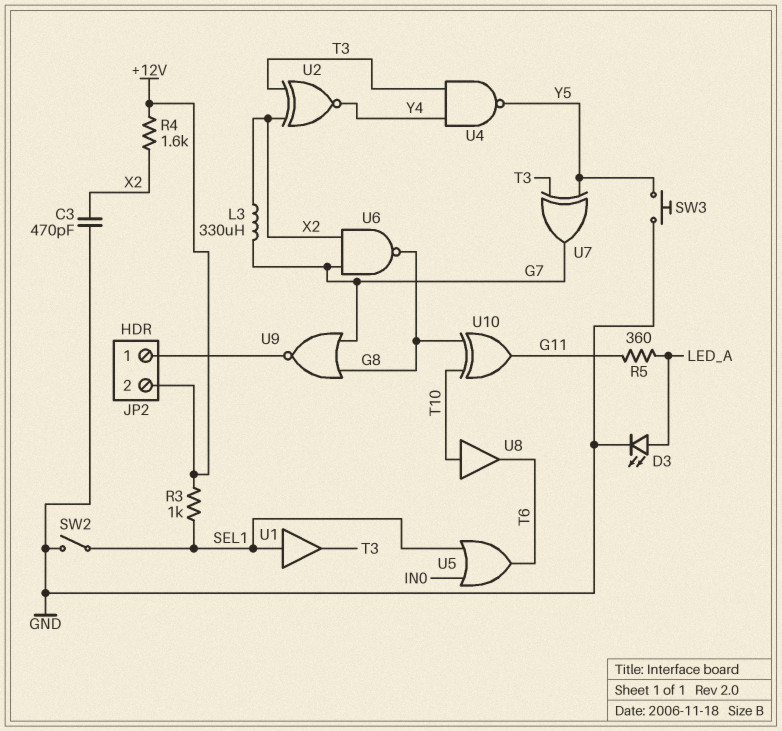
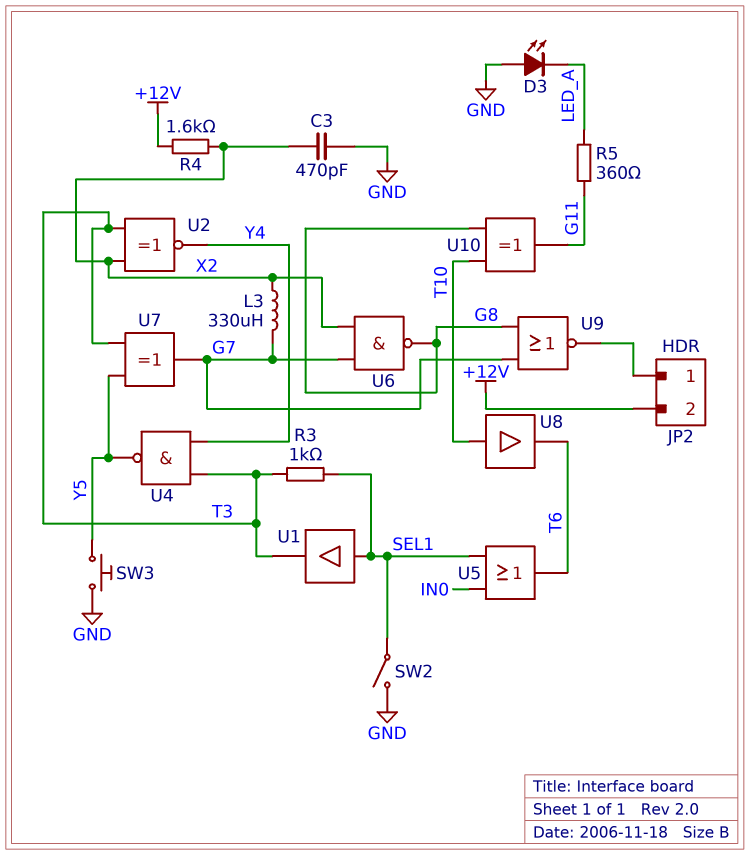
D3: LED (A LED_A, K GND) -> LED (A GND, K LED_A)
R3: 1k (+12V, SEL1) -> 1k (SEL1, T3)

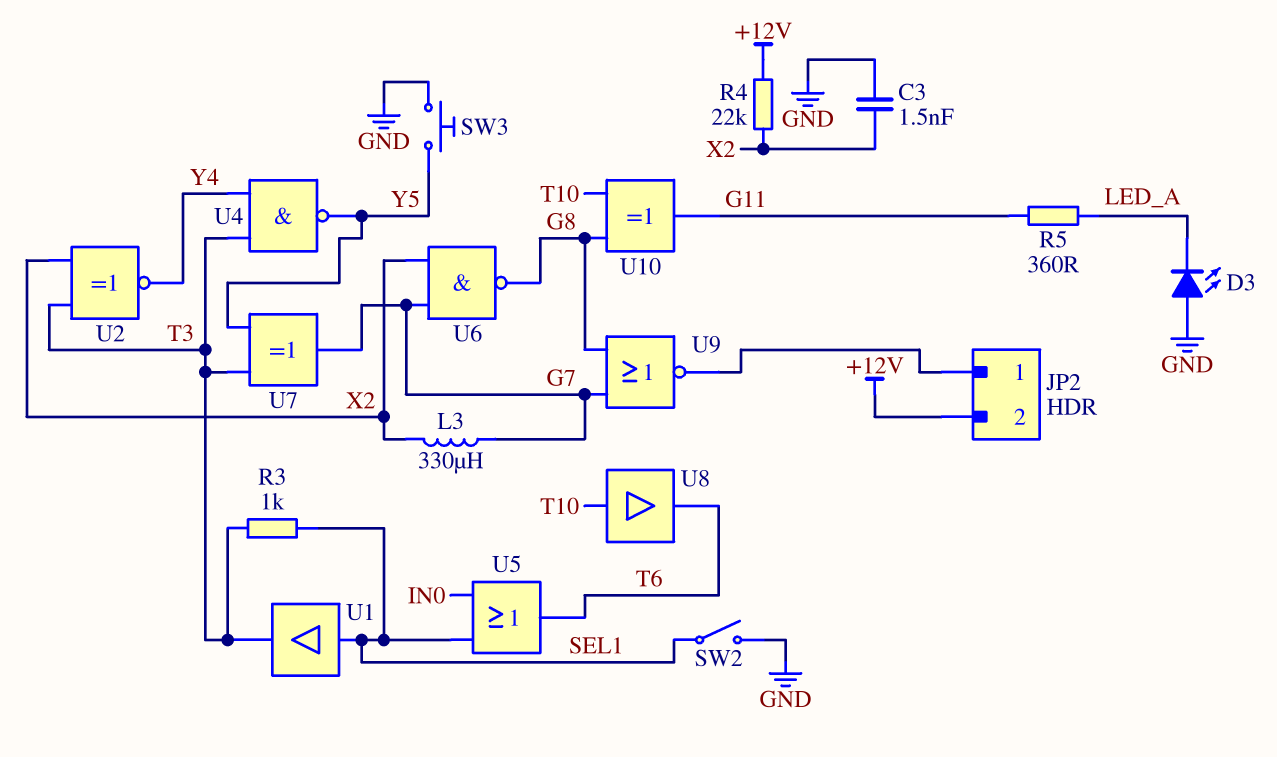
C3: 470pF (GND, X2) -> 1.5nF (GND, X2)
R4: 1.6k (+12V, X2) -> 22k (+12V, X2)

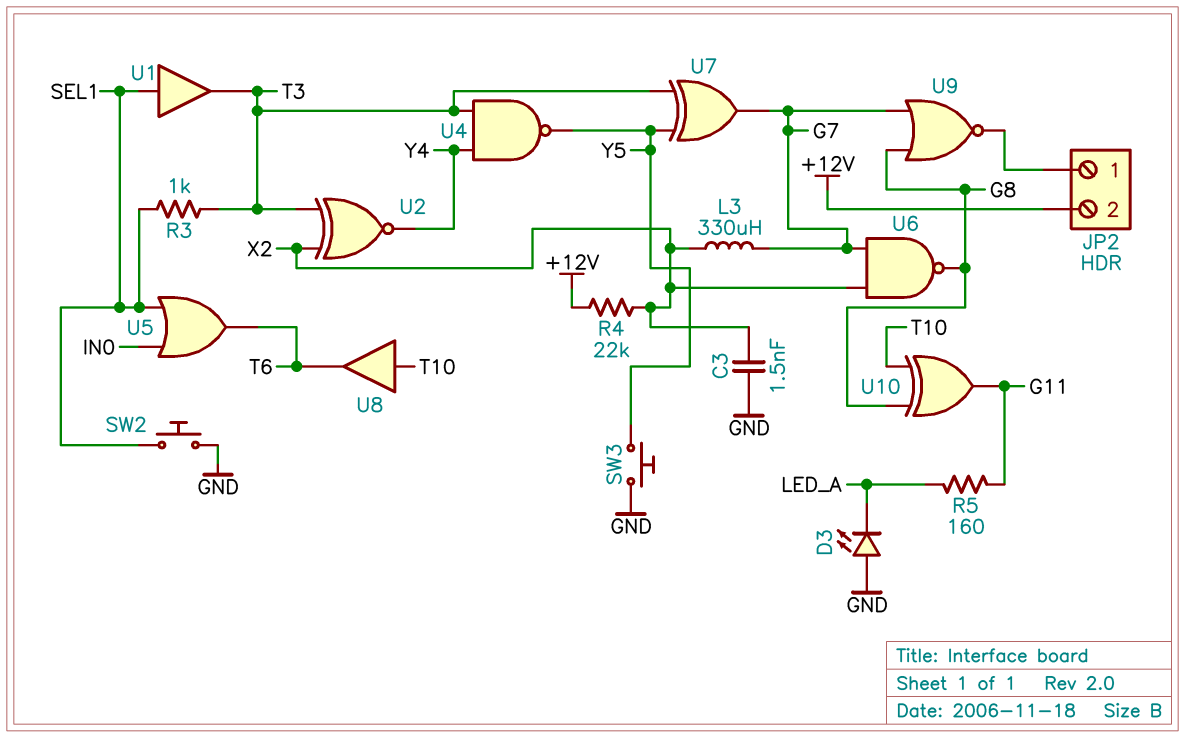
R5: 360 (G11, LED_A) -> 160 (G11, LED_A)
SW2: switch (GND, SEL1) -> button (GND, SEL1)

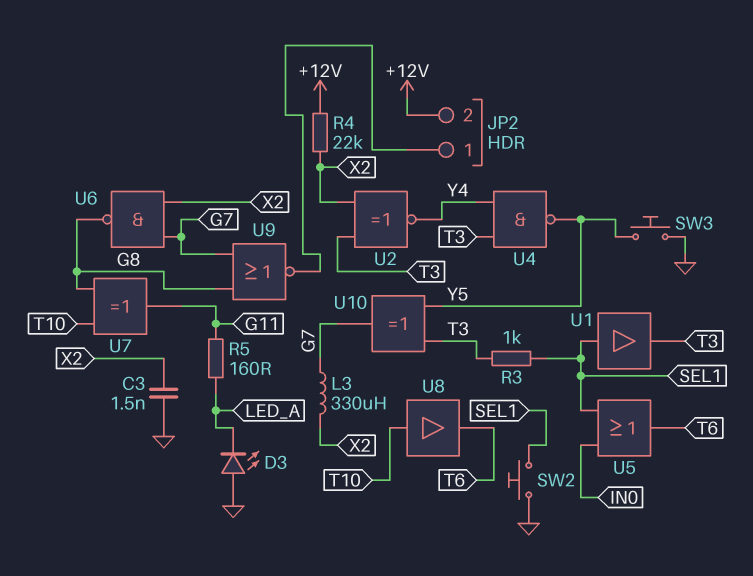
U7: XOR (in T3, in Y5, out G7) -> XOR (in G8, in T10, out G11)
U10: XOR (in G8, in T10, out G11) -> XOR (in T3, in Y5, out G7)

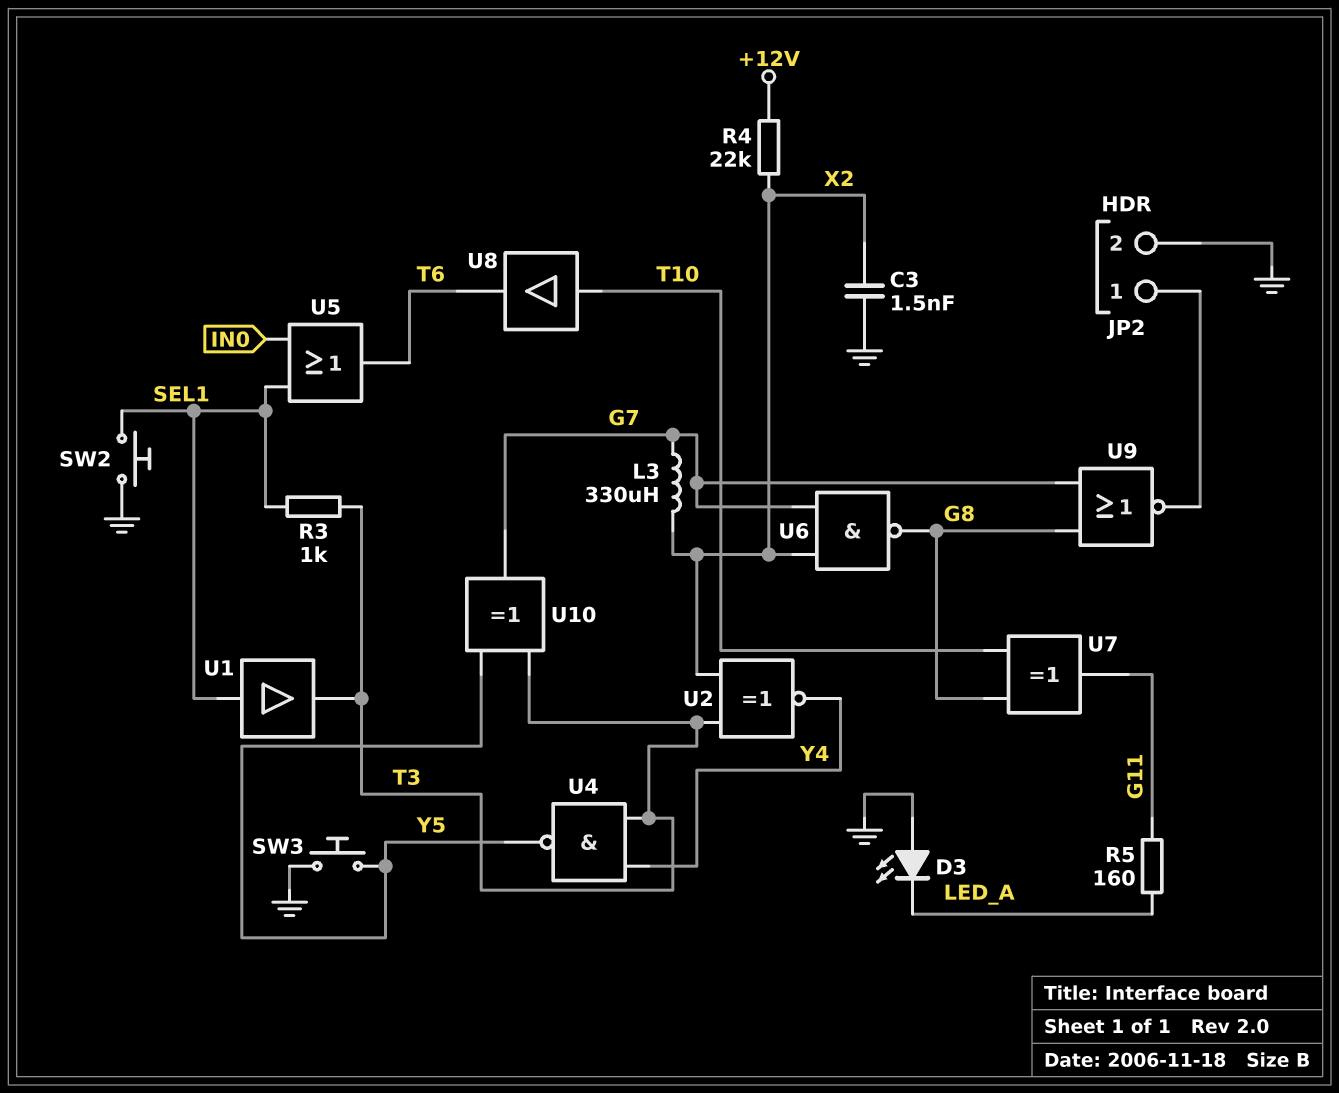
JP2 pin 2: +12V -> GND

